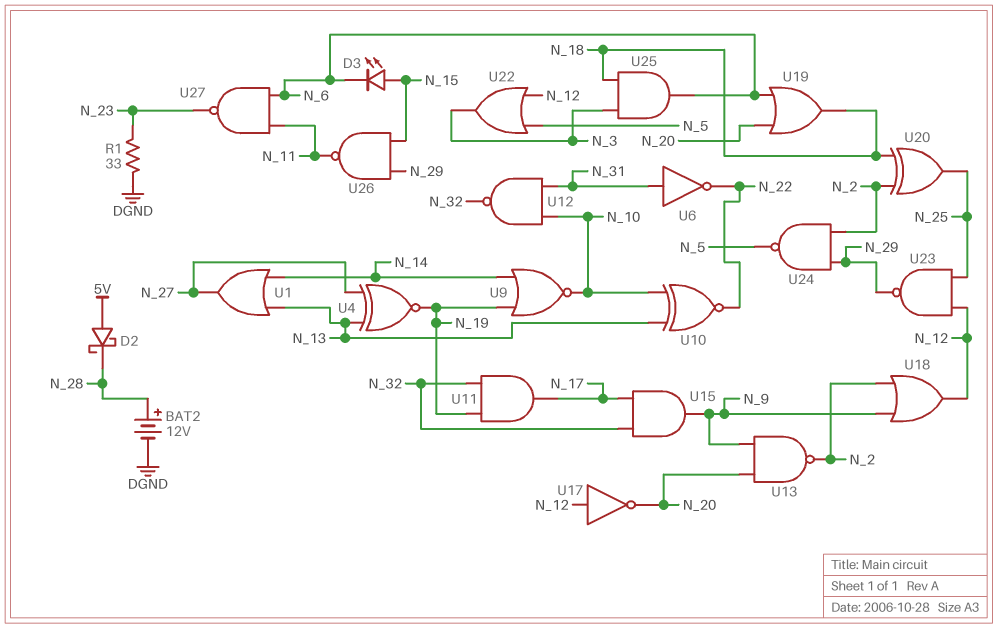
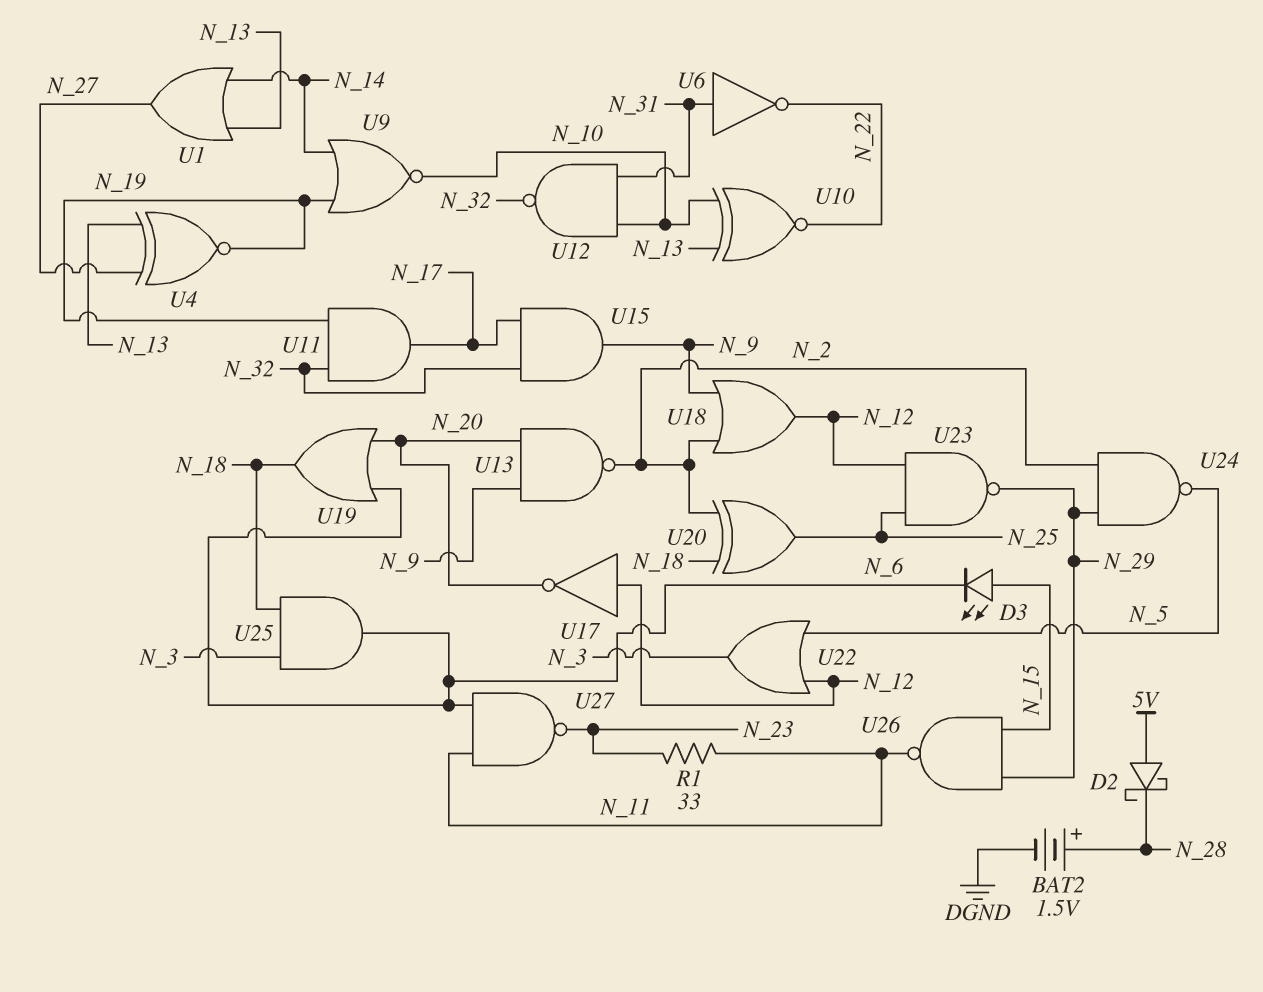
BAT2: 12V (plus N_28, minus DGND) -> 1.5V (plus N_28, minus DGND)
R1: 33 (DGND, N_23) -> 33 (N_11, N_23)

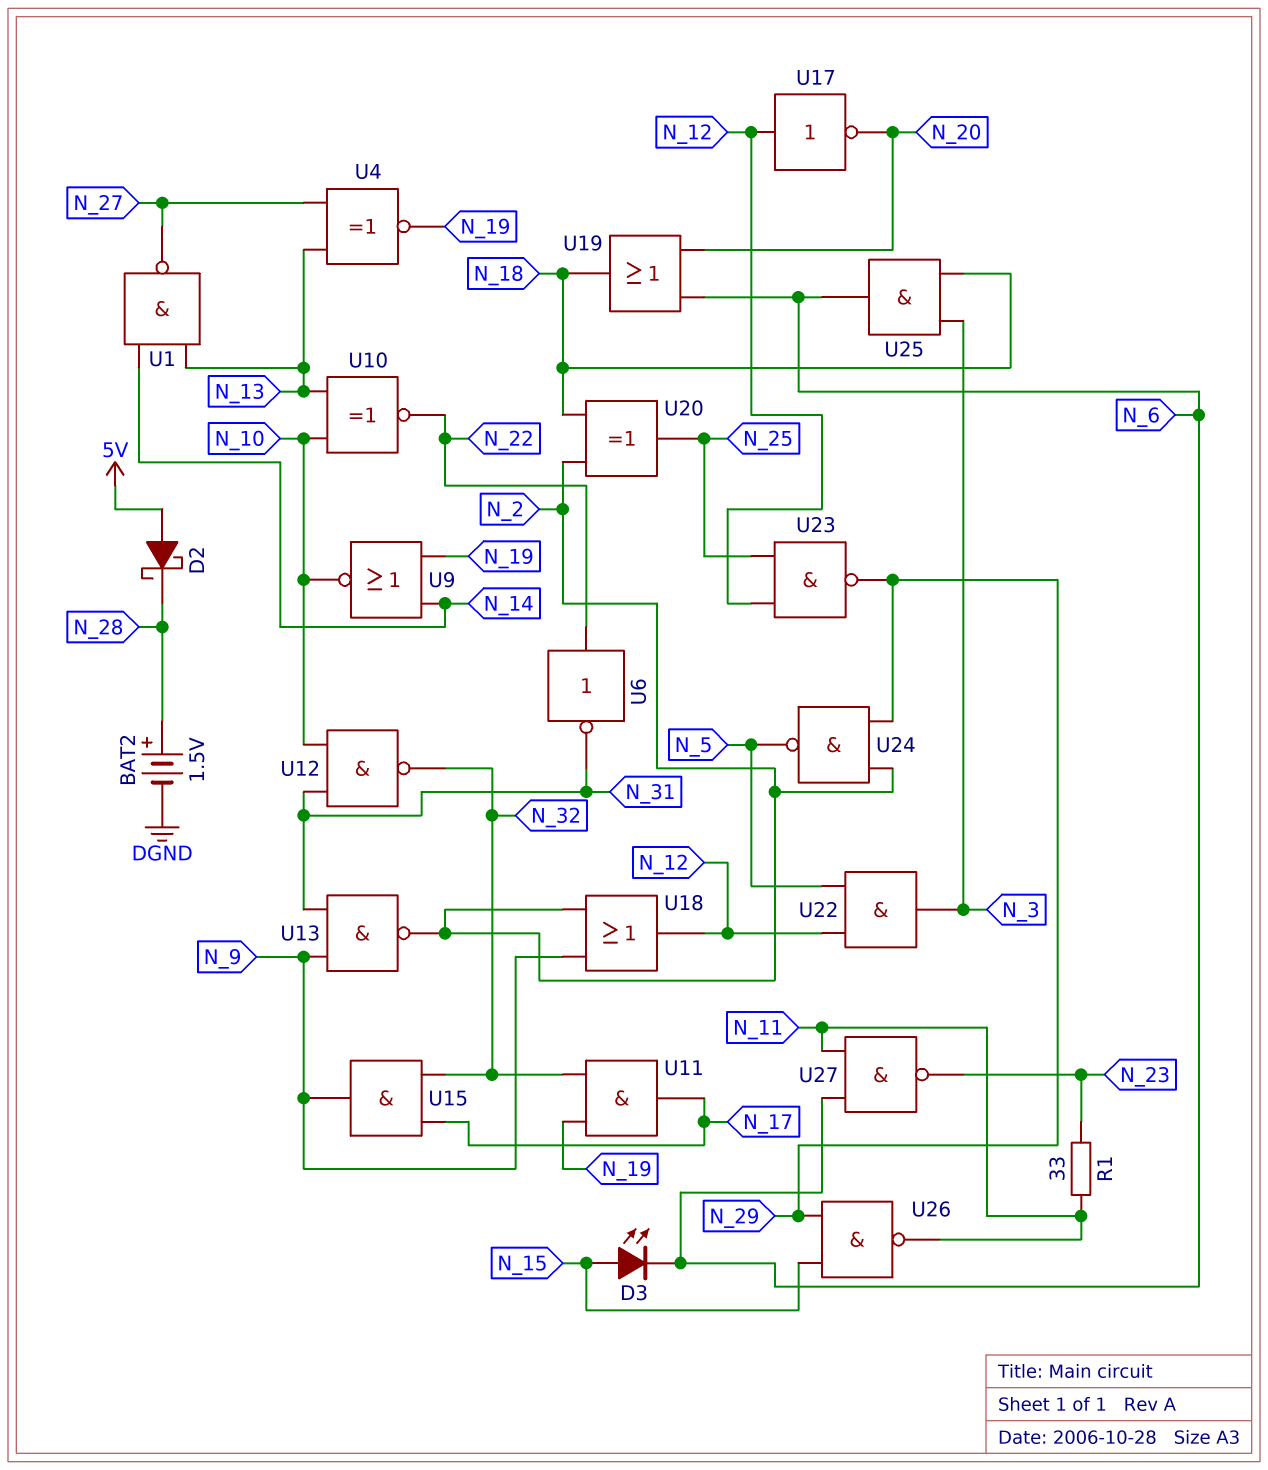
U1: OR (in N_13, in N_14, out N_27) -> NAND (in N_13, in N_14, out N_27)
U6: NOT (in N_31, out N_22) -> NOT (in N_22, out N_31)
U13: NAND (in N_9, in N_20, out N_2) -> NAND (in N_9, in N_31, out N_2)
U22: OR (in N_5, in N_12, out N_3) -> AND (in N_5, in N_12, out N_3)

